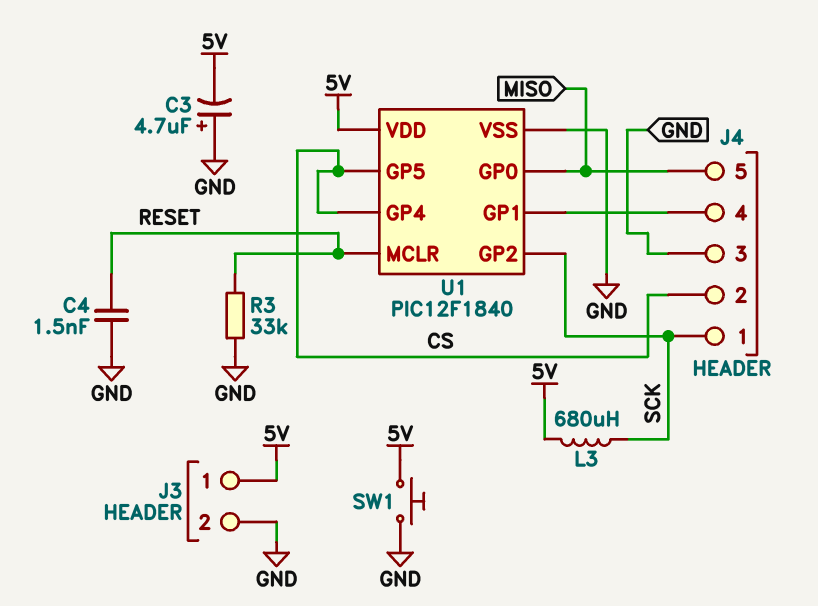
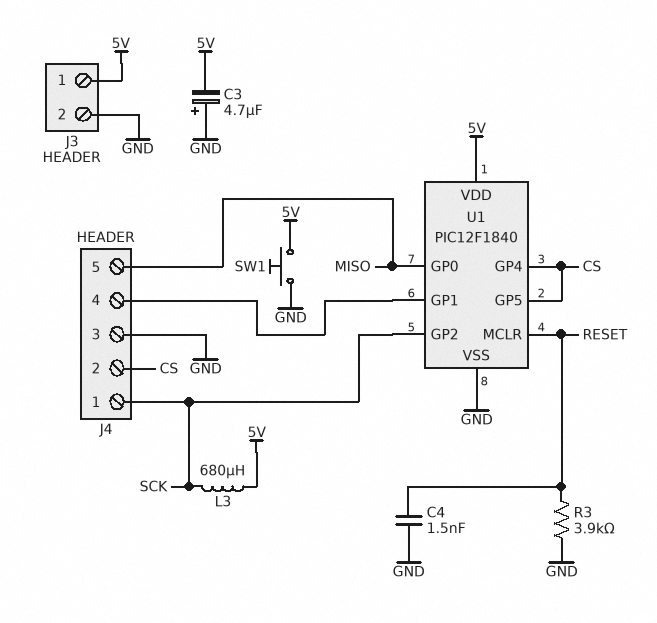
R3: 33k (GND, RESET) -> 3.9k (GND, RESET)

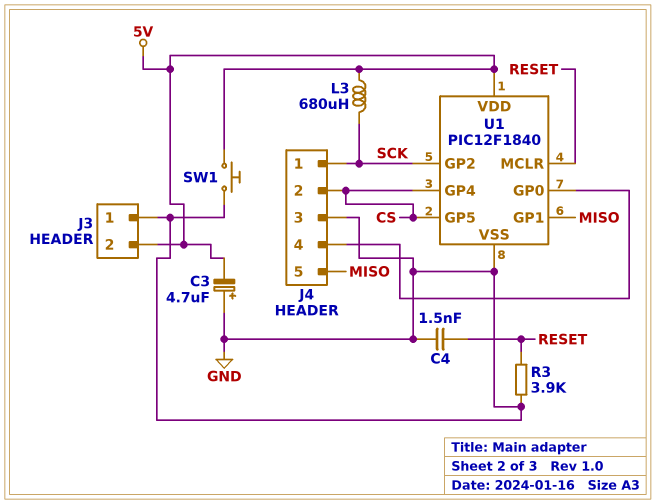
J3 pin 1: 5V -> GND
J3 pin 2: GND -> 5V
U1 pin GP0: MISO -> J4/4
U1 pin GP1: J4/4 -> MISO

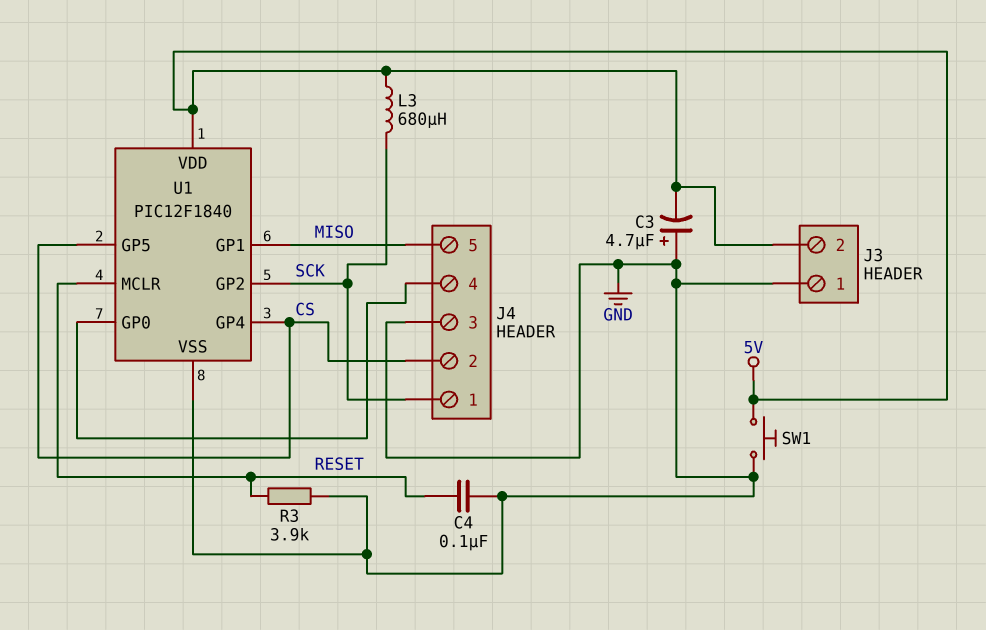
C4: 1.5nF (GND, RESET) -> 100nF (GND, RESET)

